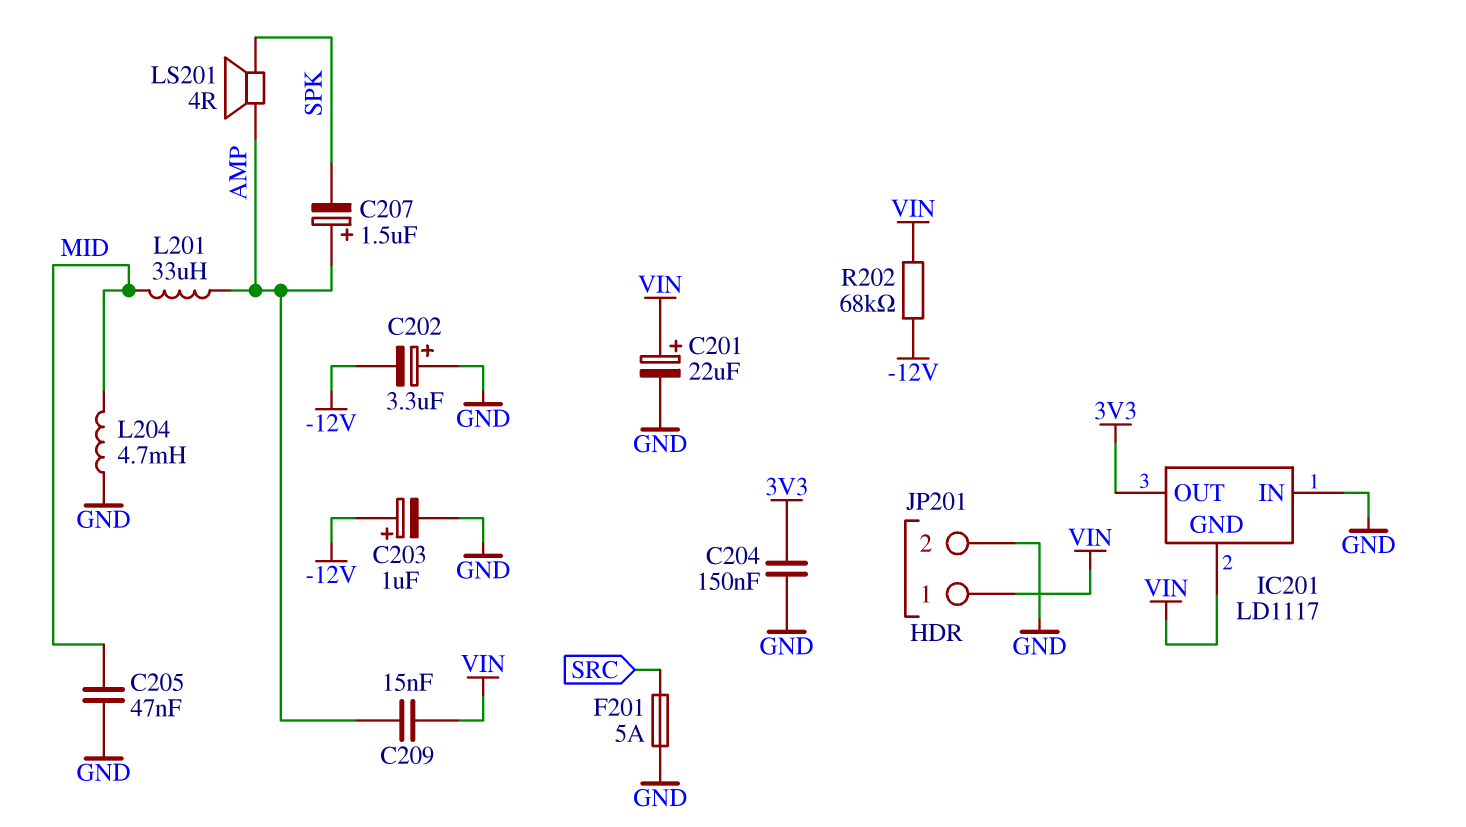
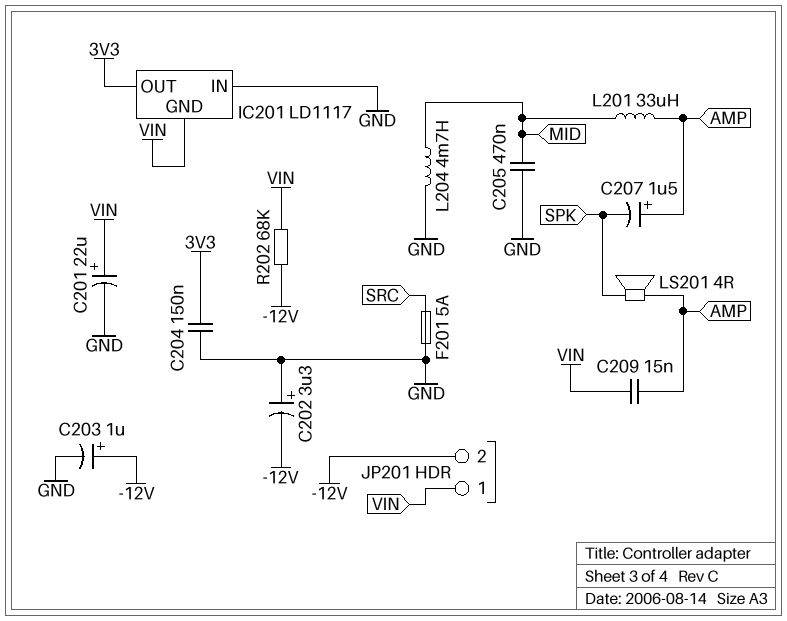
C205: 47nF (GND, MID) -> 470nF (GND, MID)
JP201 pin 2: GND -> -12V

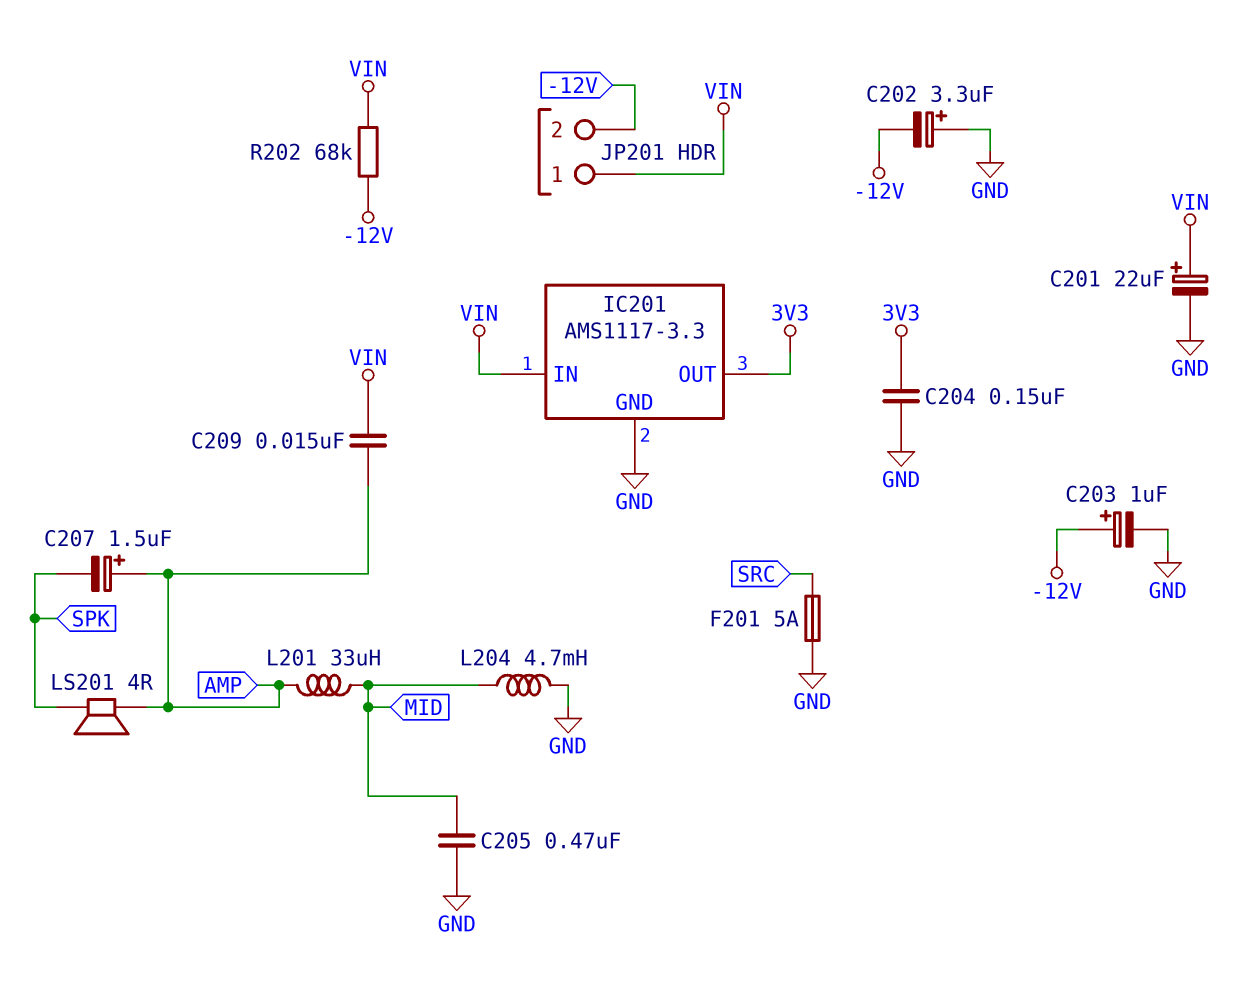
IC201: LD1117 -> AMS1117-3.3
IC201 pin GND: VIN -> GND
IC201 pin IN: GND -> VIN

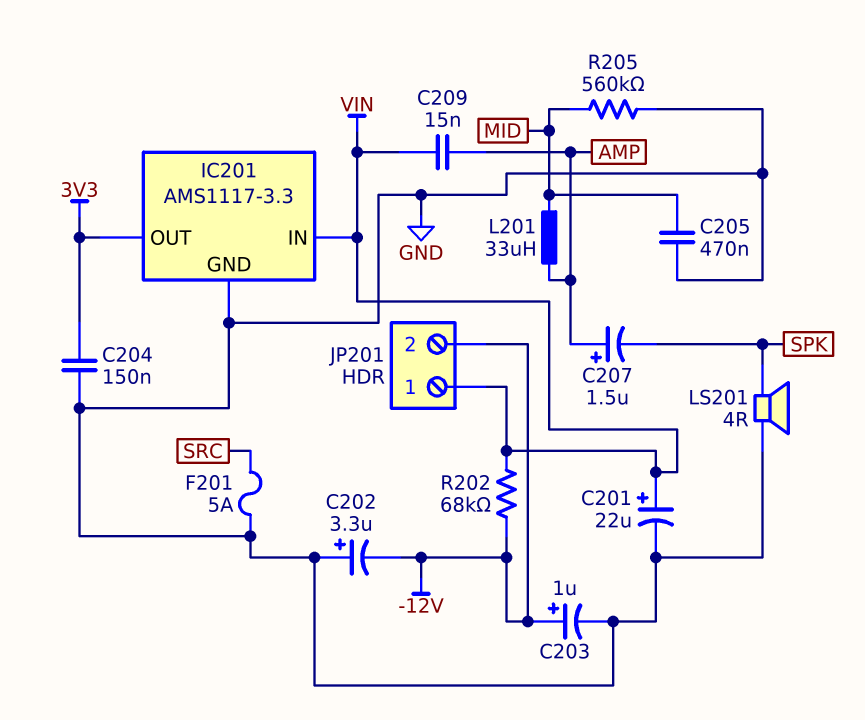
L204: 4.7mH (GND, MID) -> none
LS201: speaker 4R (AMP, SPK) -> speaker 4R (GND, SPK)
R205: none -> 560k (GND, MID)

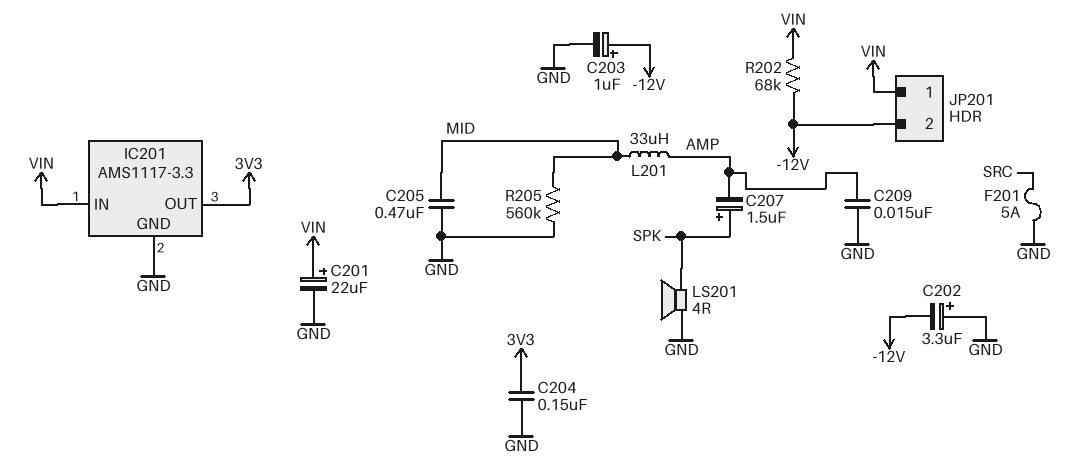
C207: 1.5uF (plus AMP, minus SPK) -> 1.5uF (plus SPK, minus AMP)
C209: 15nF (AMP, VIN) -> 15nF (AMP, GND)

